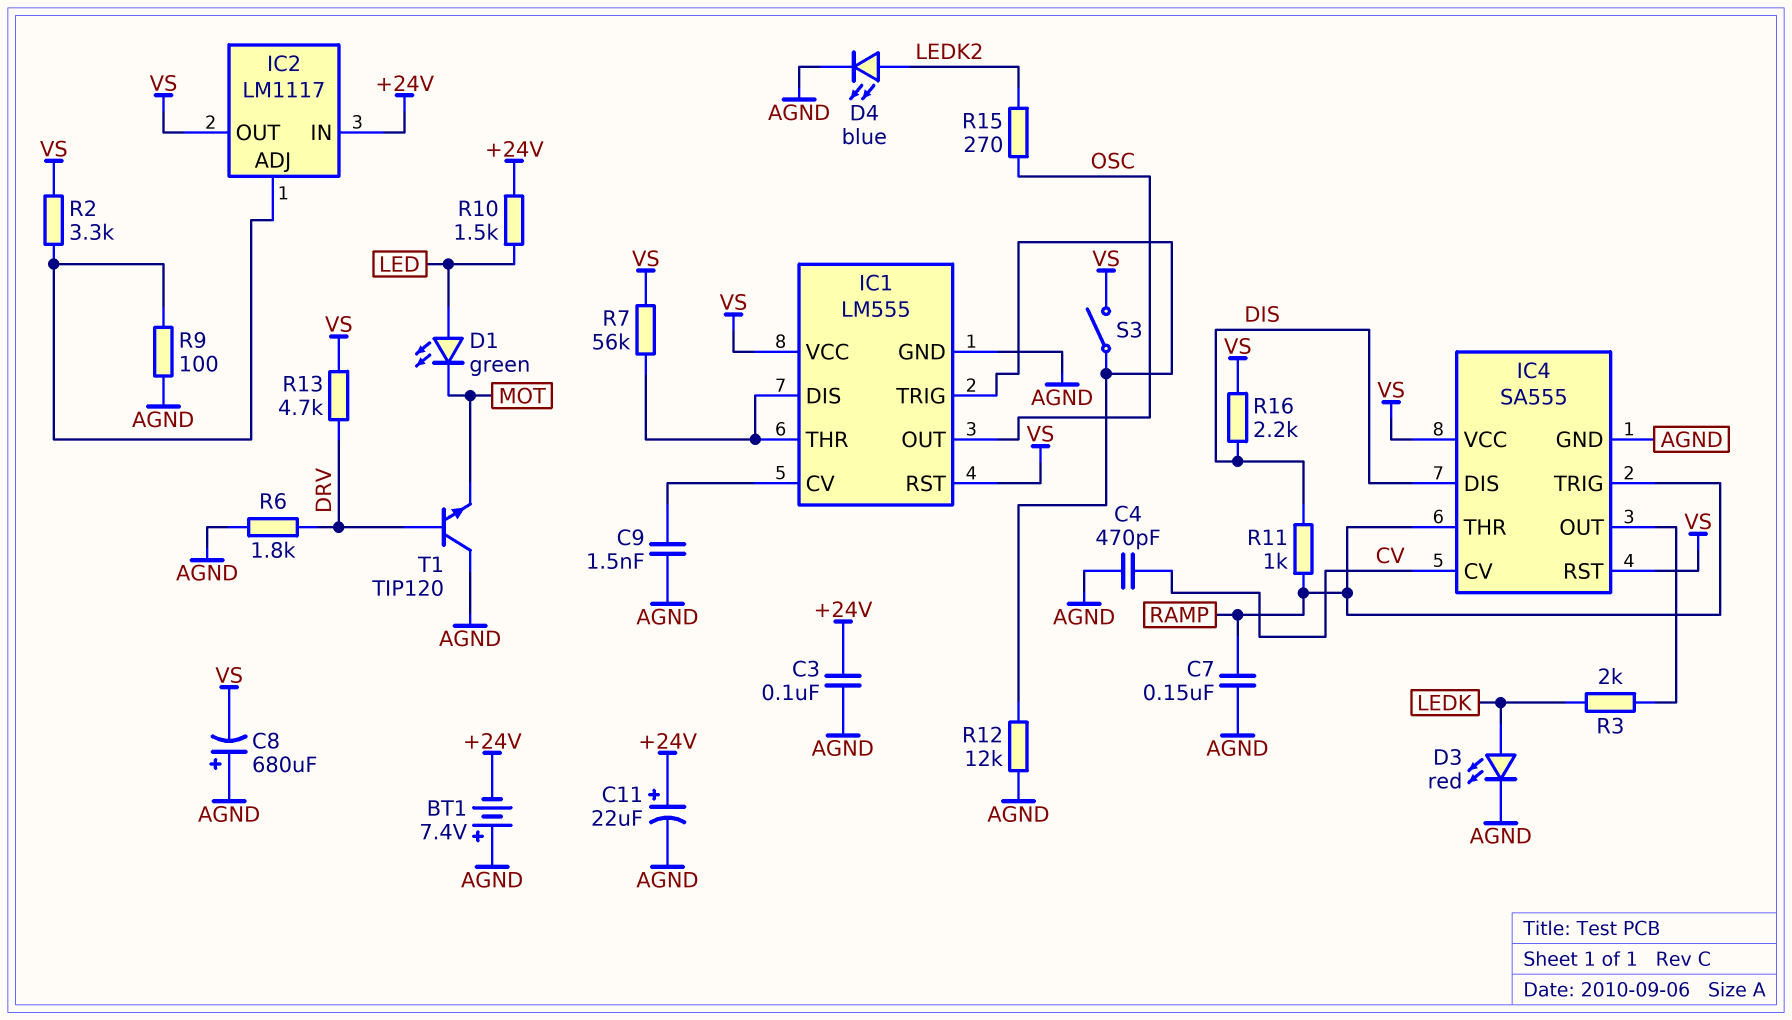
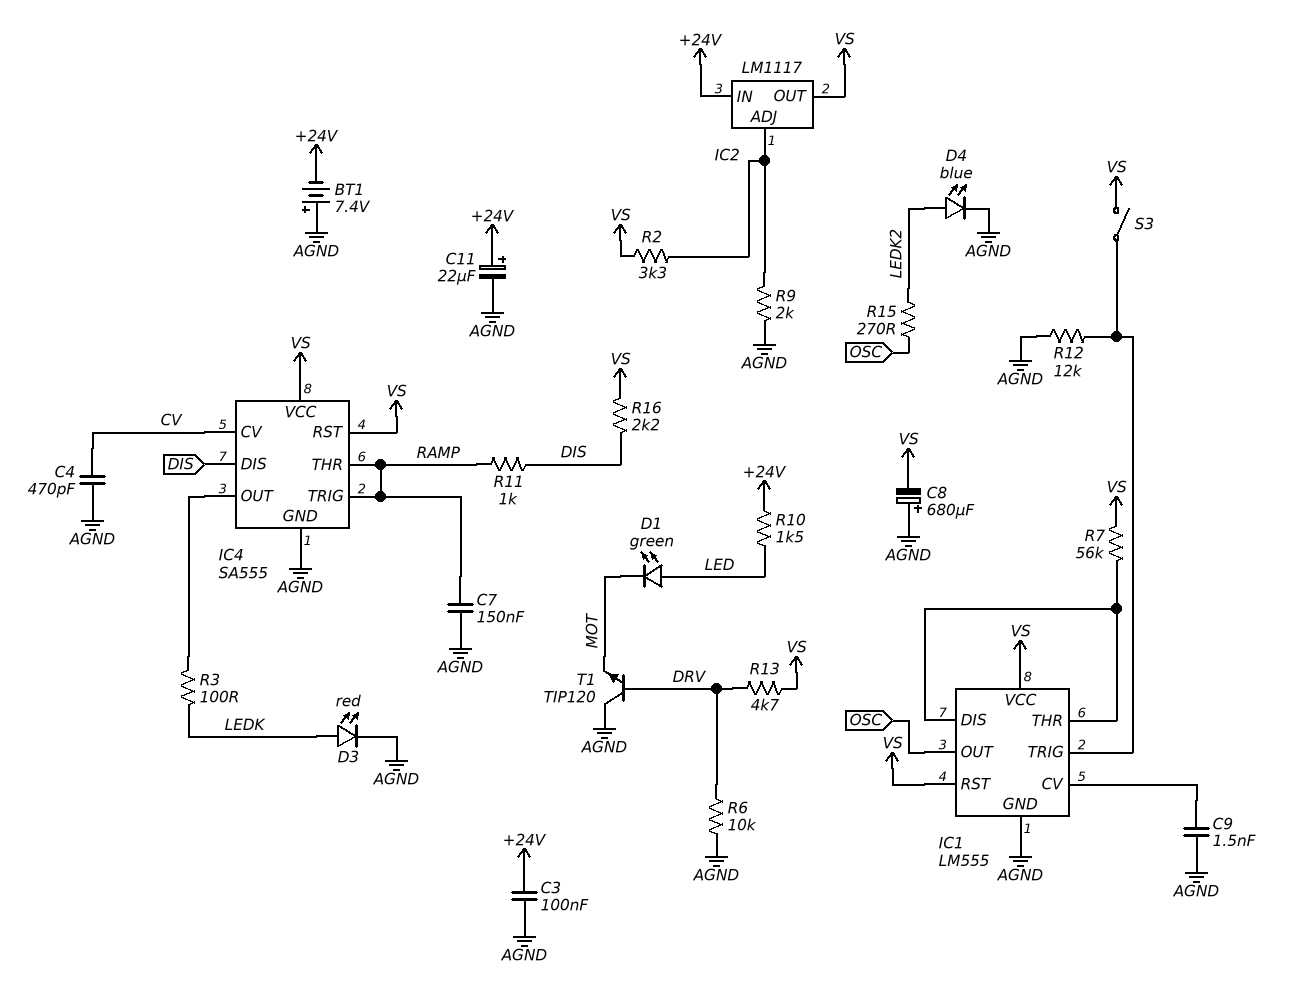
R3: 2k (IC4/OUT, LEDK) -> 100 (IC4/OUT, LEDK)
R6: 1.8k (AGND, DRV) -> 10k (AGND, DRV)
R9: 100 (AGND, IC2/ADJ) -> 2k (AGND, IC2/ADJ)

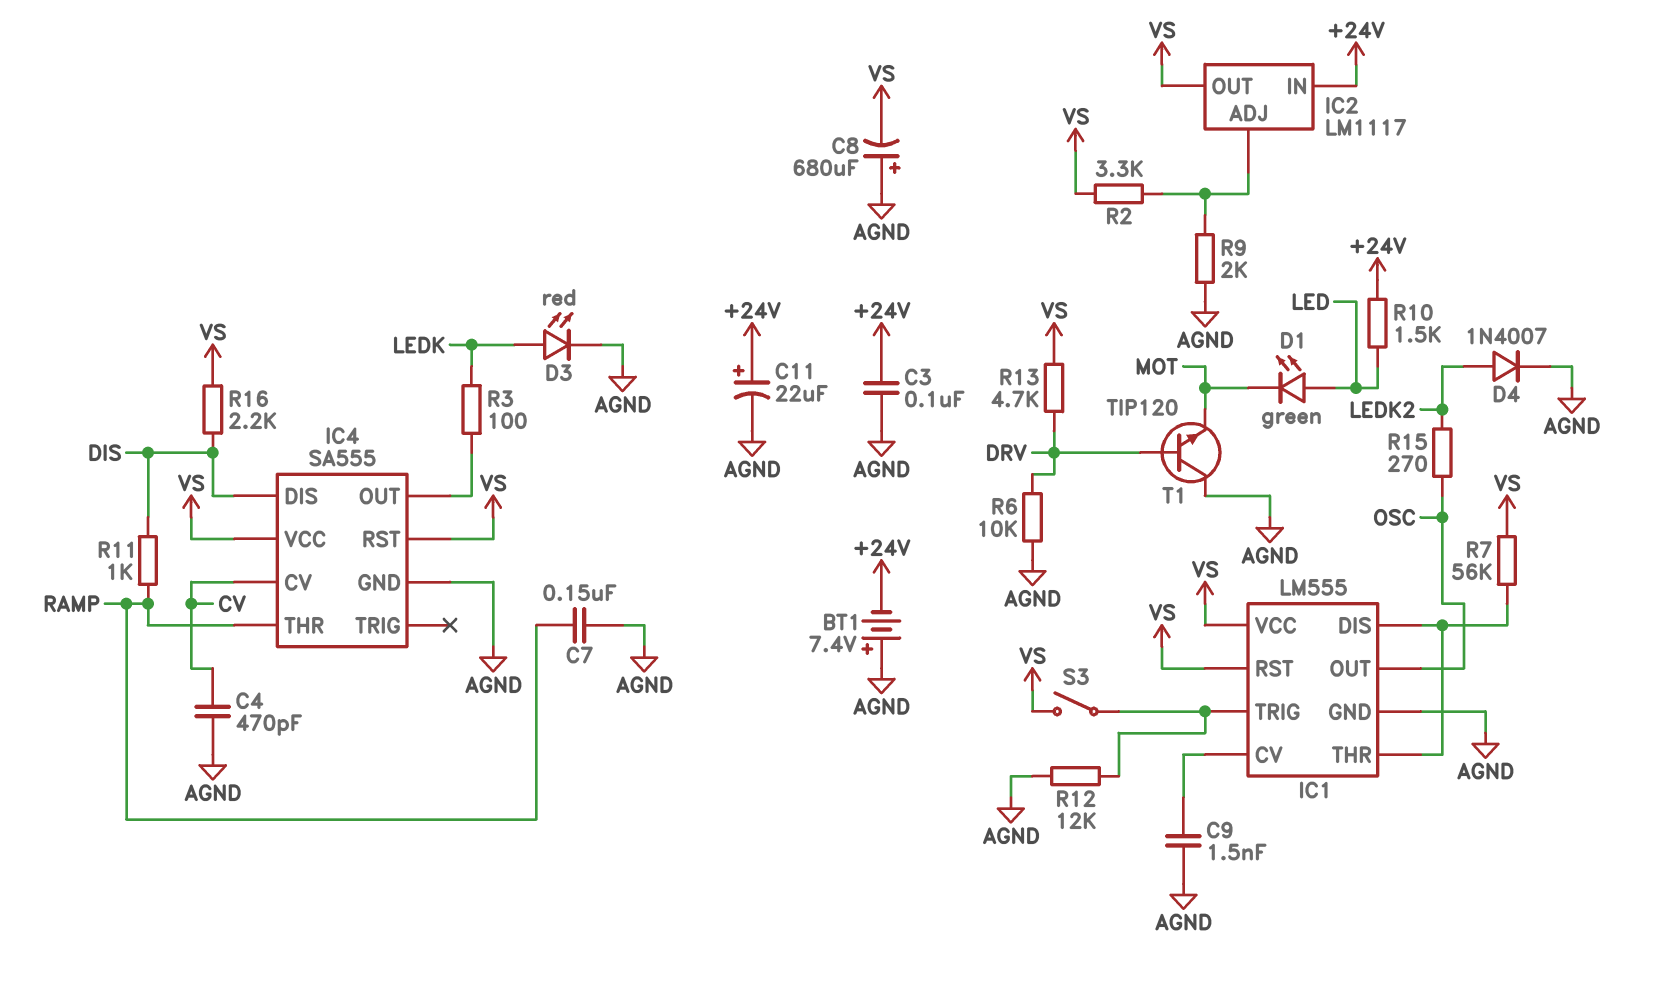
D4: LED blue (A LEDK2, K AGND) -> diode 1N4007 (A LEDK2, K AGND)
IC4 pin TRIG: RAMP -> none

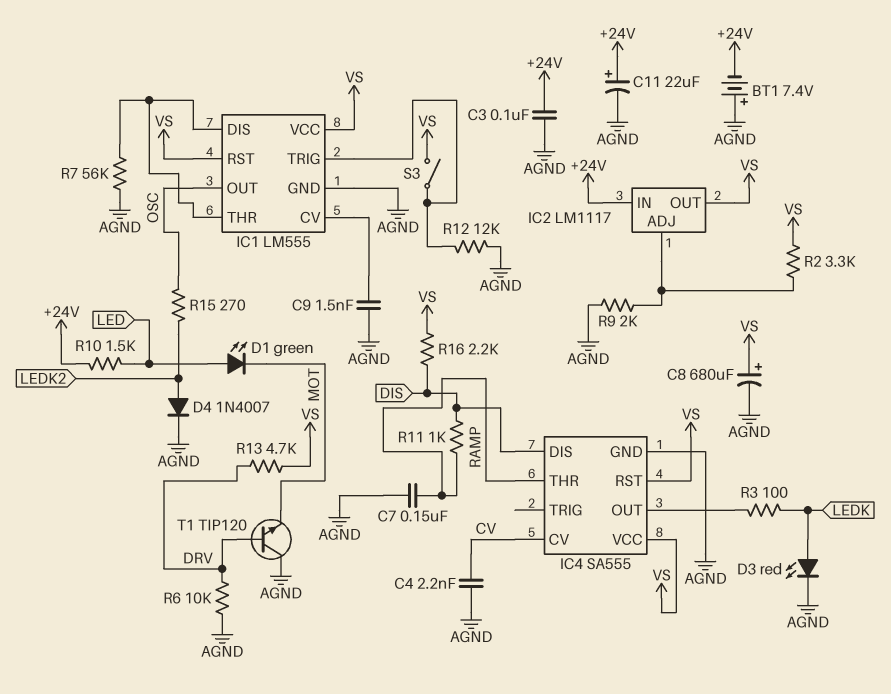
C4: 470pF (AGND, CV) -> 2.2nF (AGND, CV)
C8: 680uF (plus AGND, minus VS) -> 680uF (plus VS, minus AGND)
R7: 56k (IC1/DIS, VS) -> 56k (AGND, IC1/DIS)

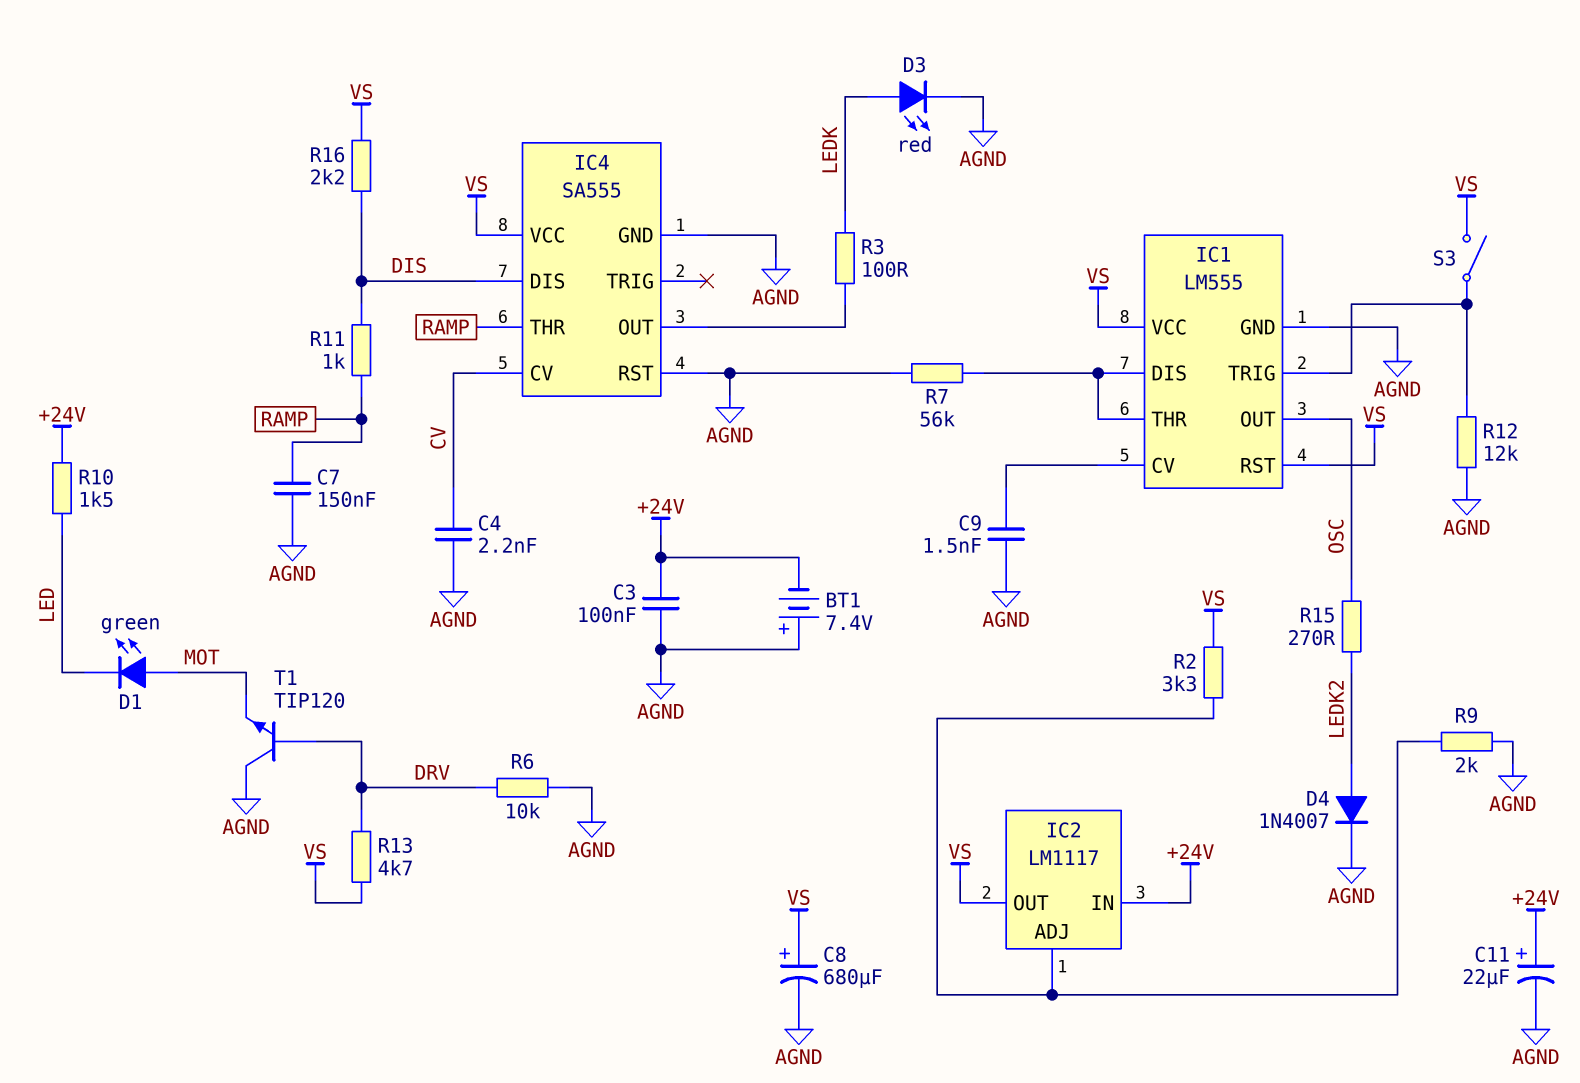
D1: LED green (A LED, K MOT) -> LED green (A MOT, K LED)
IC4 pin RST: VS -> AGND

